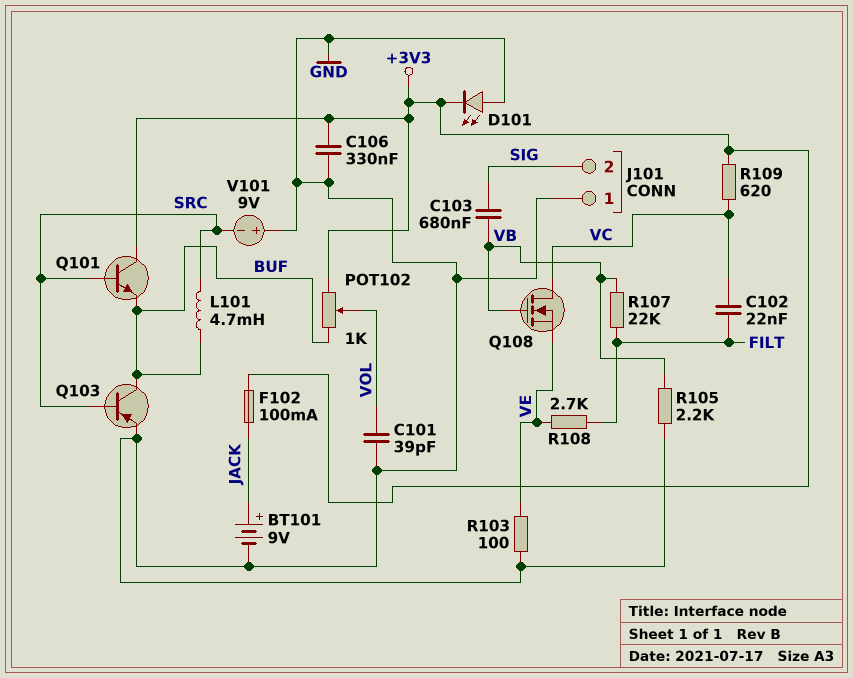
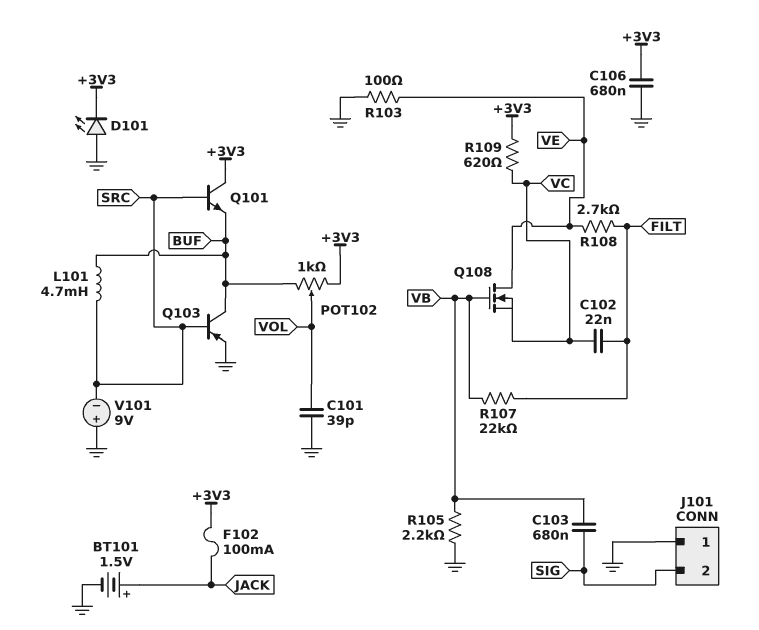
BT101: 9V (plus JACK, minus GND) -> 1.5V (plus JACK, minus GND)
C106: 330nF (+3V3, GND) -> 680nF (+3V3, GND)
Q108: NMOS (G VB, D VC, S VE) -> NMOS (G VB, D VE, S VC)

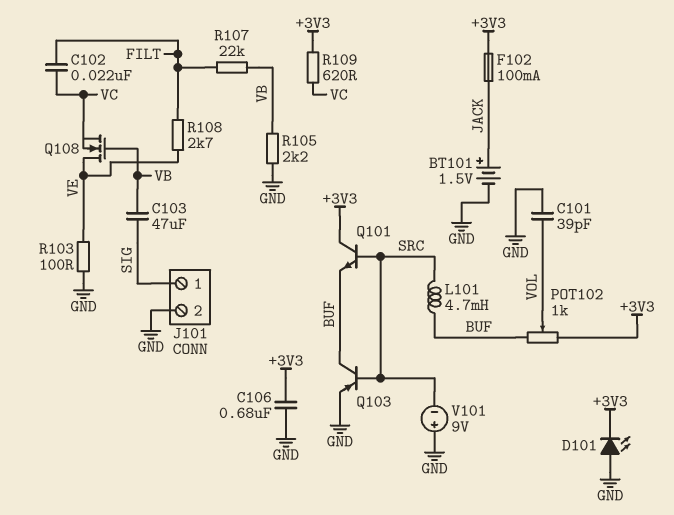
C103: 680nF (SIG, VB) -> 47uF (SIG, VB)
J101 pin 1: GND -> SIG
J101 pin 2: SIG -> GND

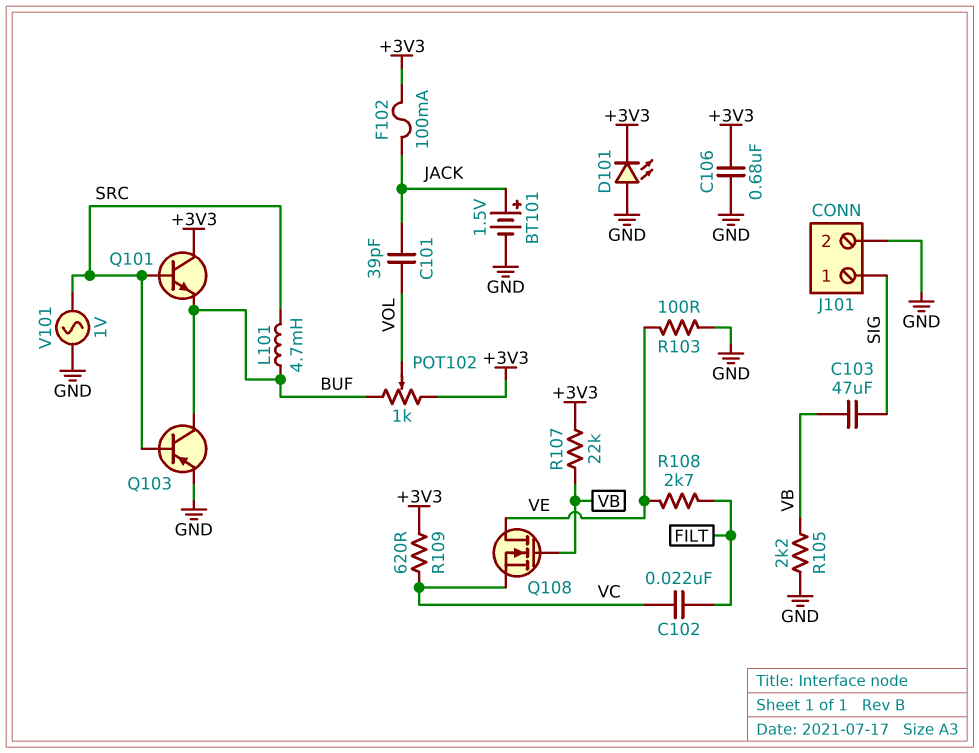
C101: 39pF (GND, VOL) -> 39pF (JACK, VOL)
R107: 22k (FILT, VB) -> 22k (+3V3, VB)
V101: 9V (plus GND, minus SRC) -> AC 1V (GND, SRC)

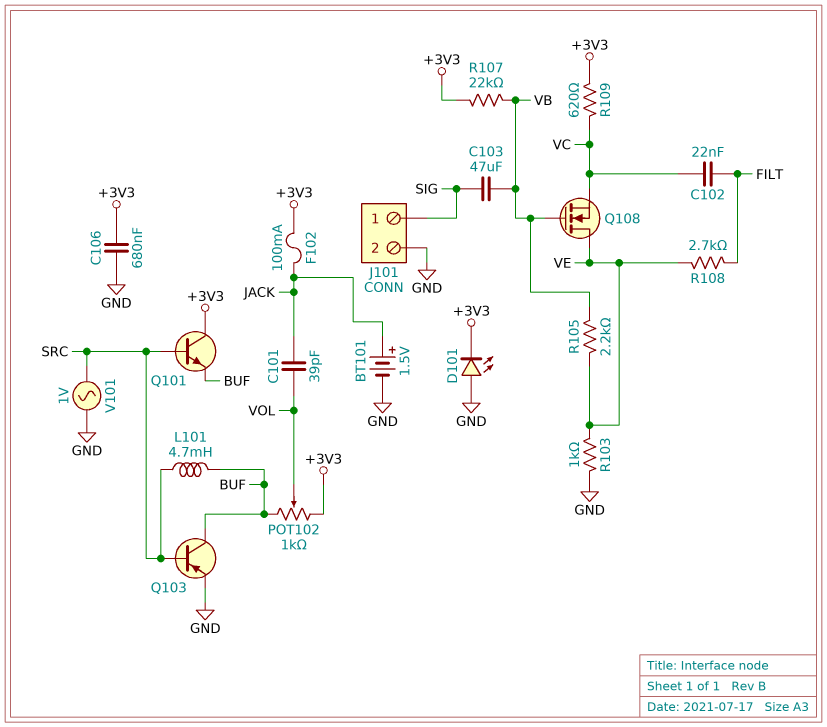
R103: 100 (GND, VE) -> 1k (GND, VE)
R105: 2.2k (GND, VB) -> 2.2k (VB, VE)

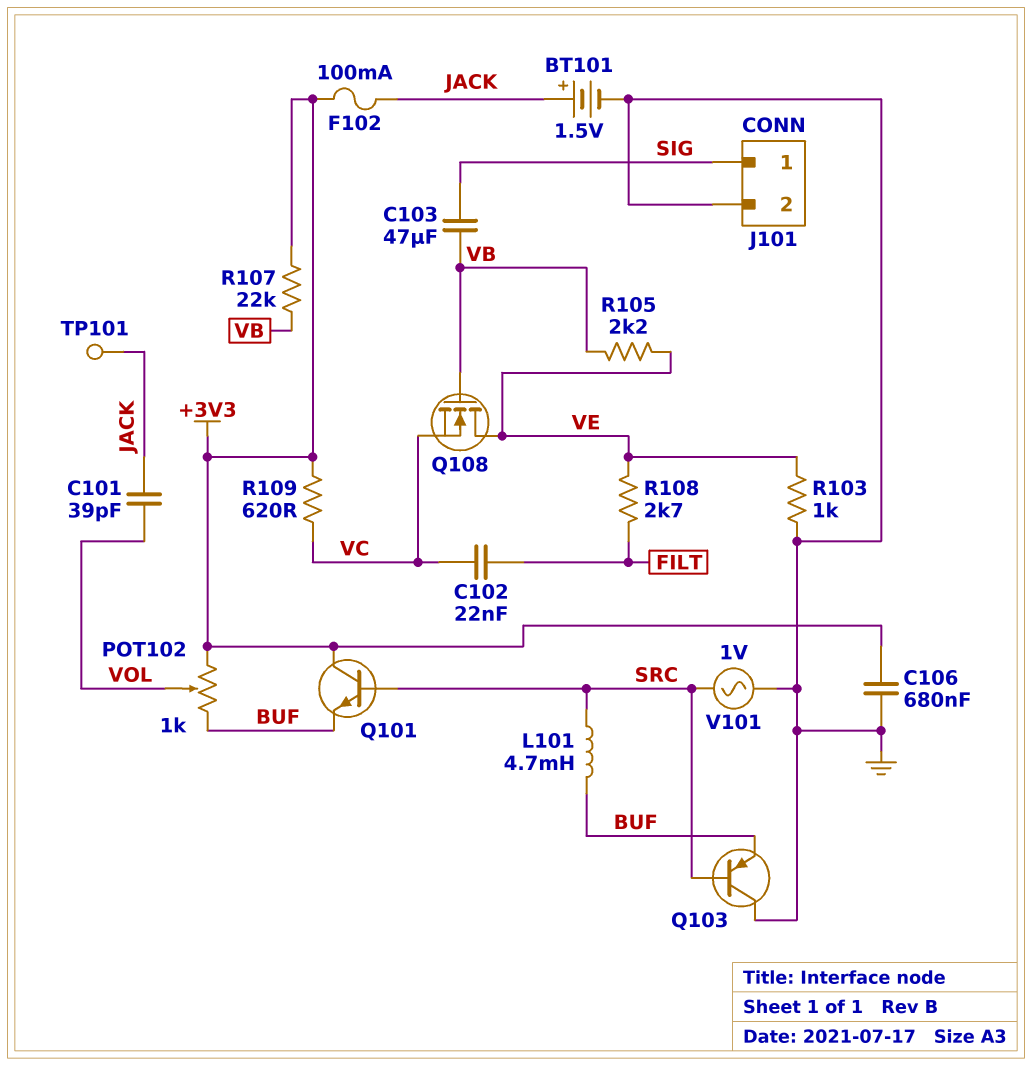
D101: LED (A GND, K +3V3) -> none
Q103: PNP (B SRC, C BUF, E GND) -> PNP (B SRC, C GND, E BUF)
TP101: none -> test point (JACK)

